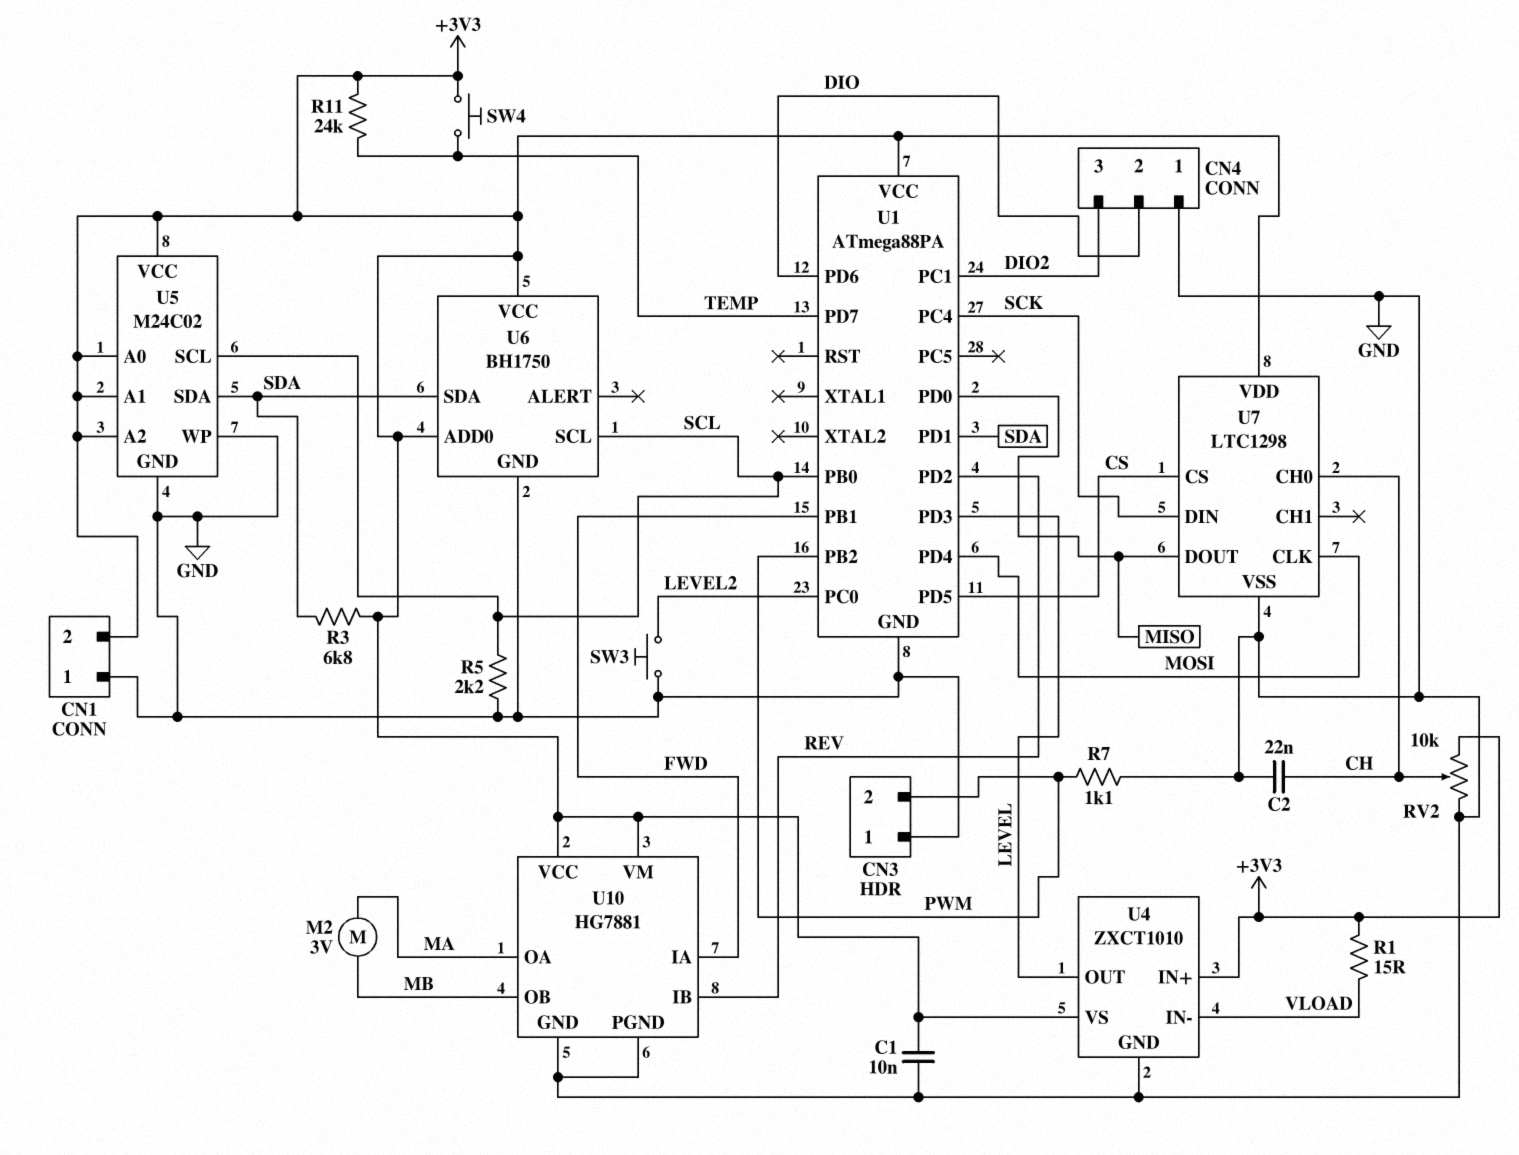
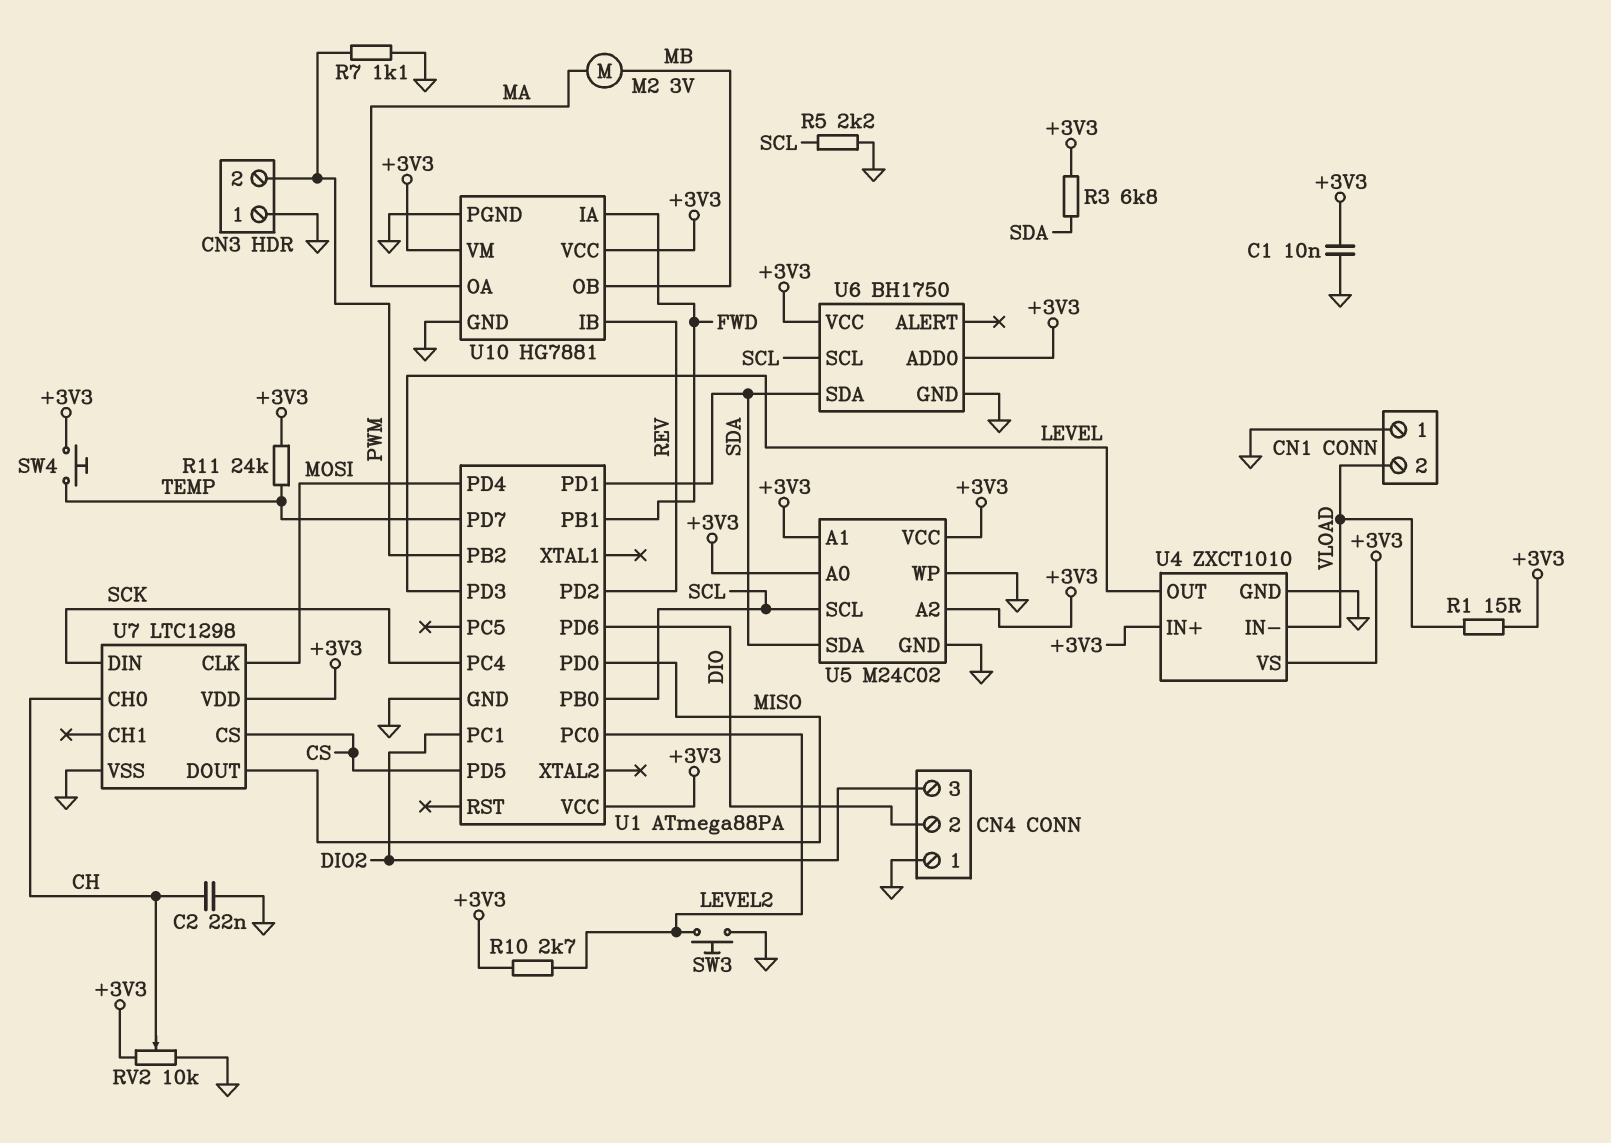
CN1 pin 2: +3V3 -> VLOAD
R10: none -> 2.7k (+3V3, LEVEL2)

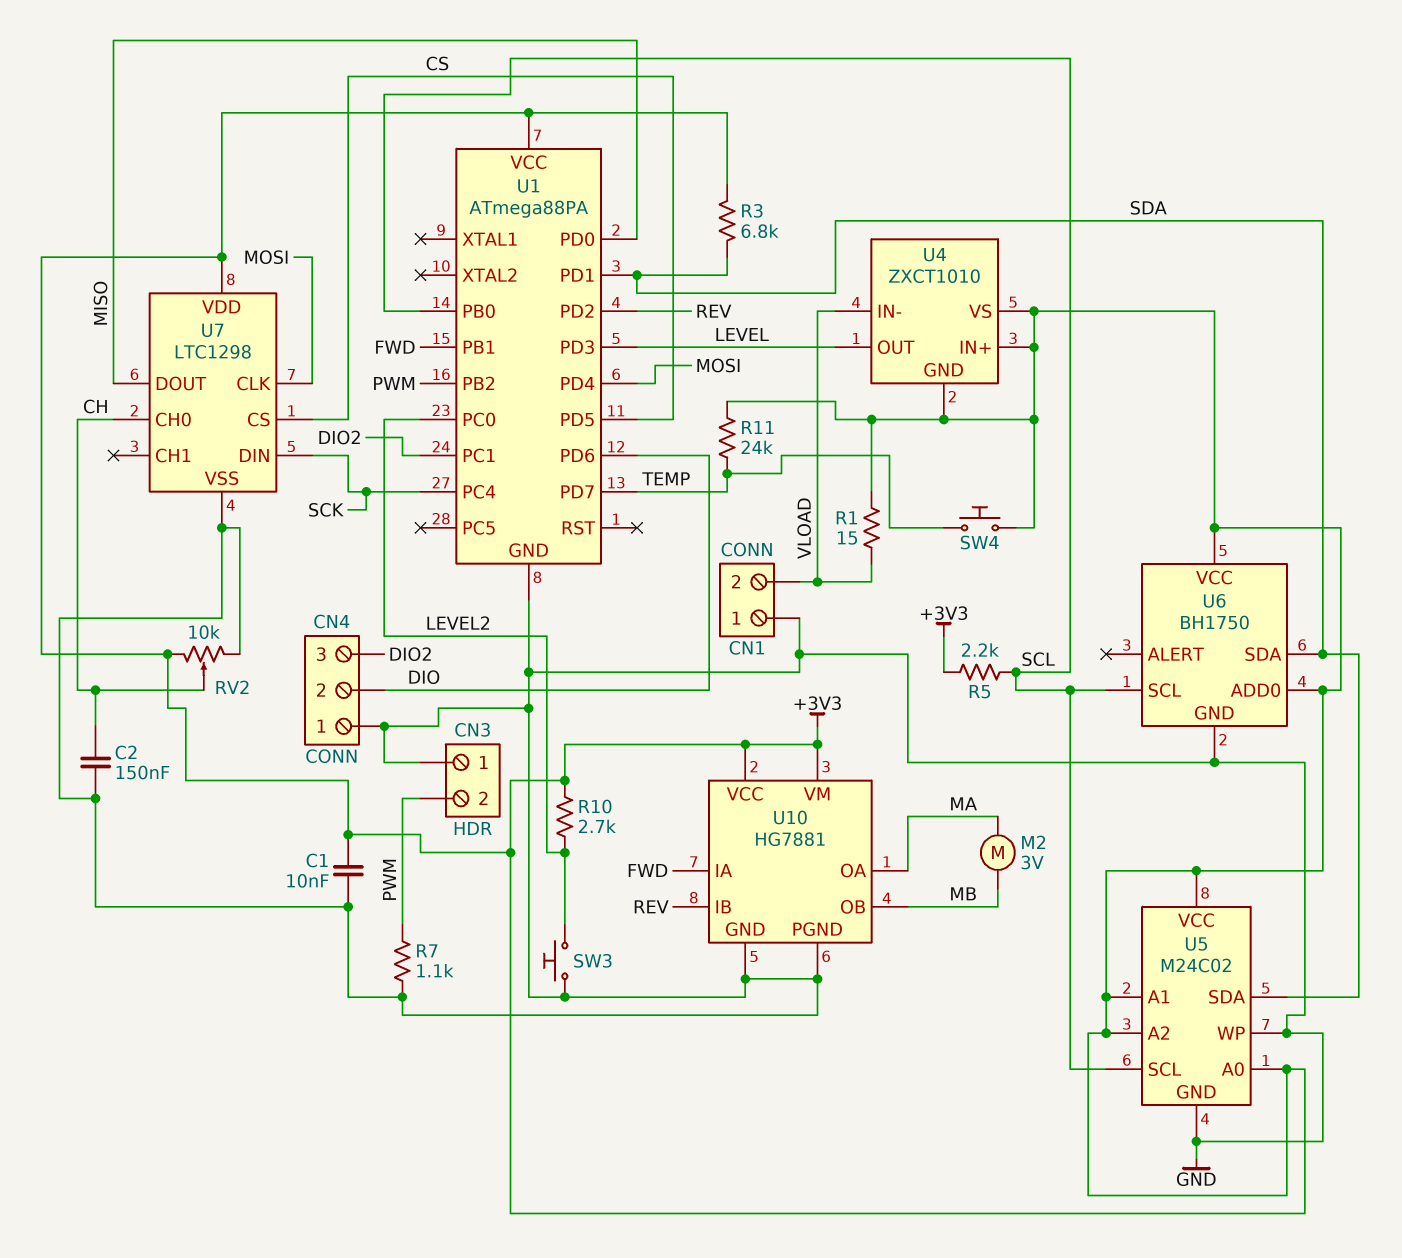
C2: 22nF (CH, GND) -> 150nF (CH, GND)
R5: 2.2k (GND, SCL) -> 2.2k (+3V3, SCL)
U4 pin GND: GND -> +3V3

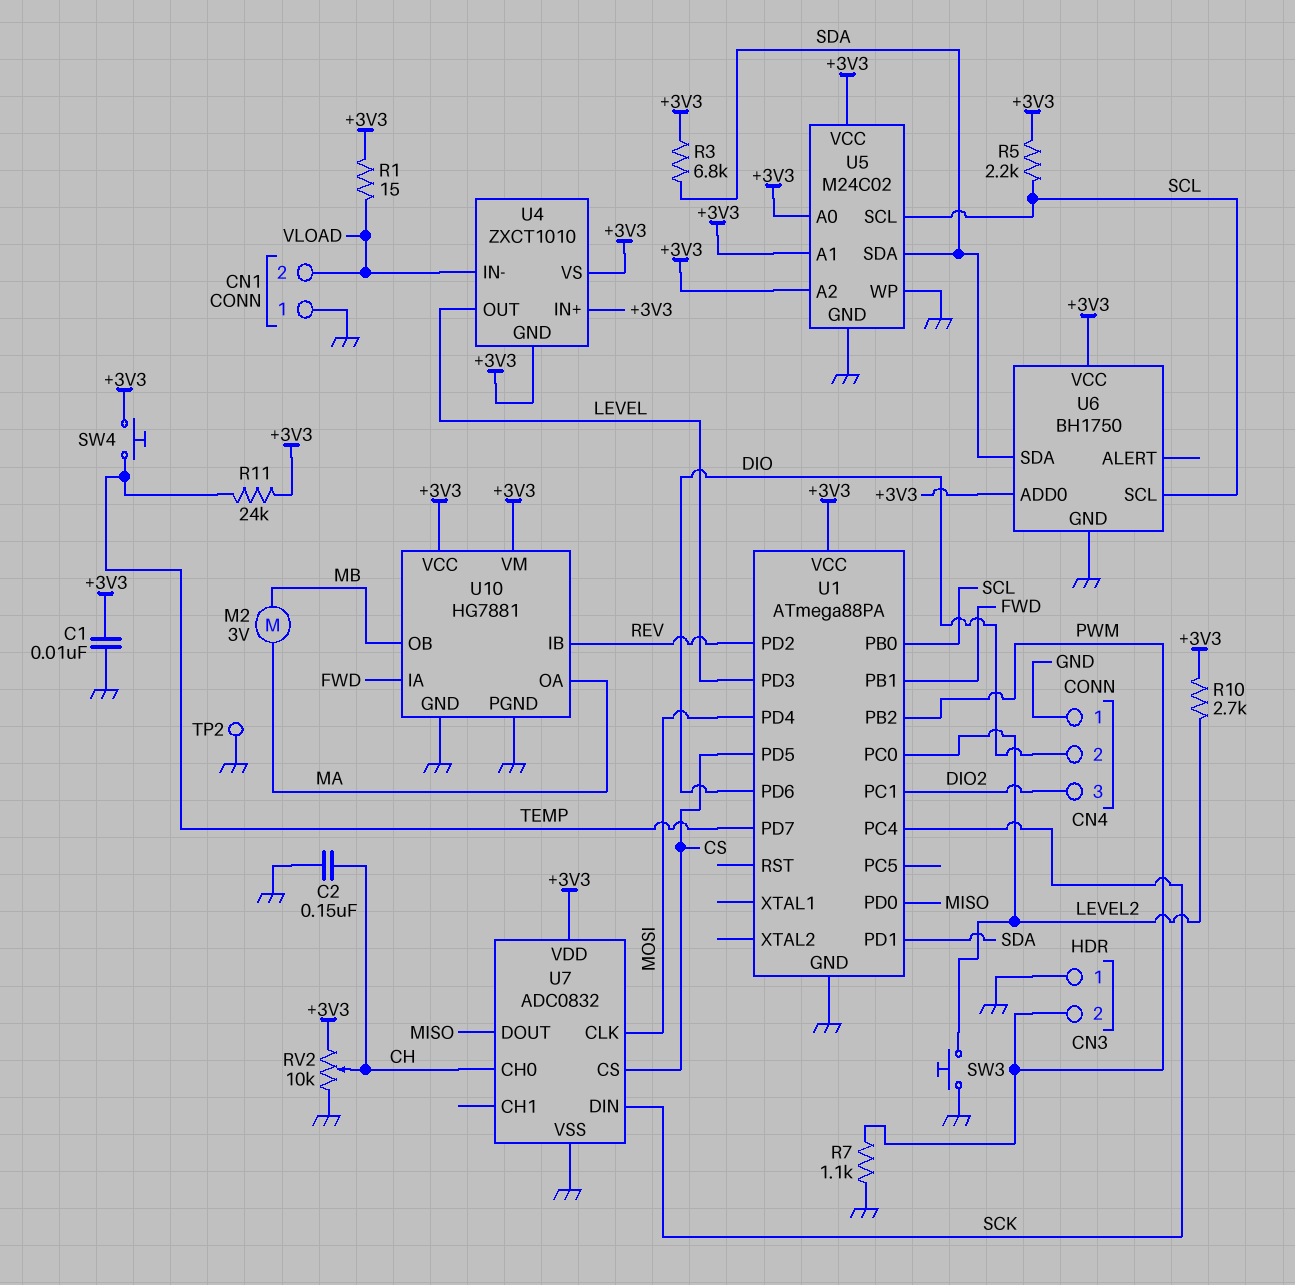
TP2: none -> test point (GND)
U7: LTC1298 -> ADC0832

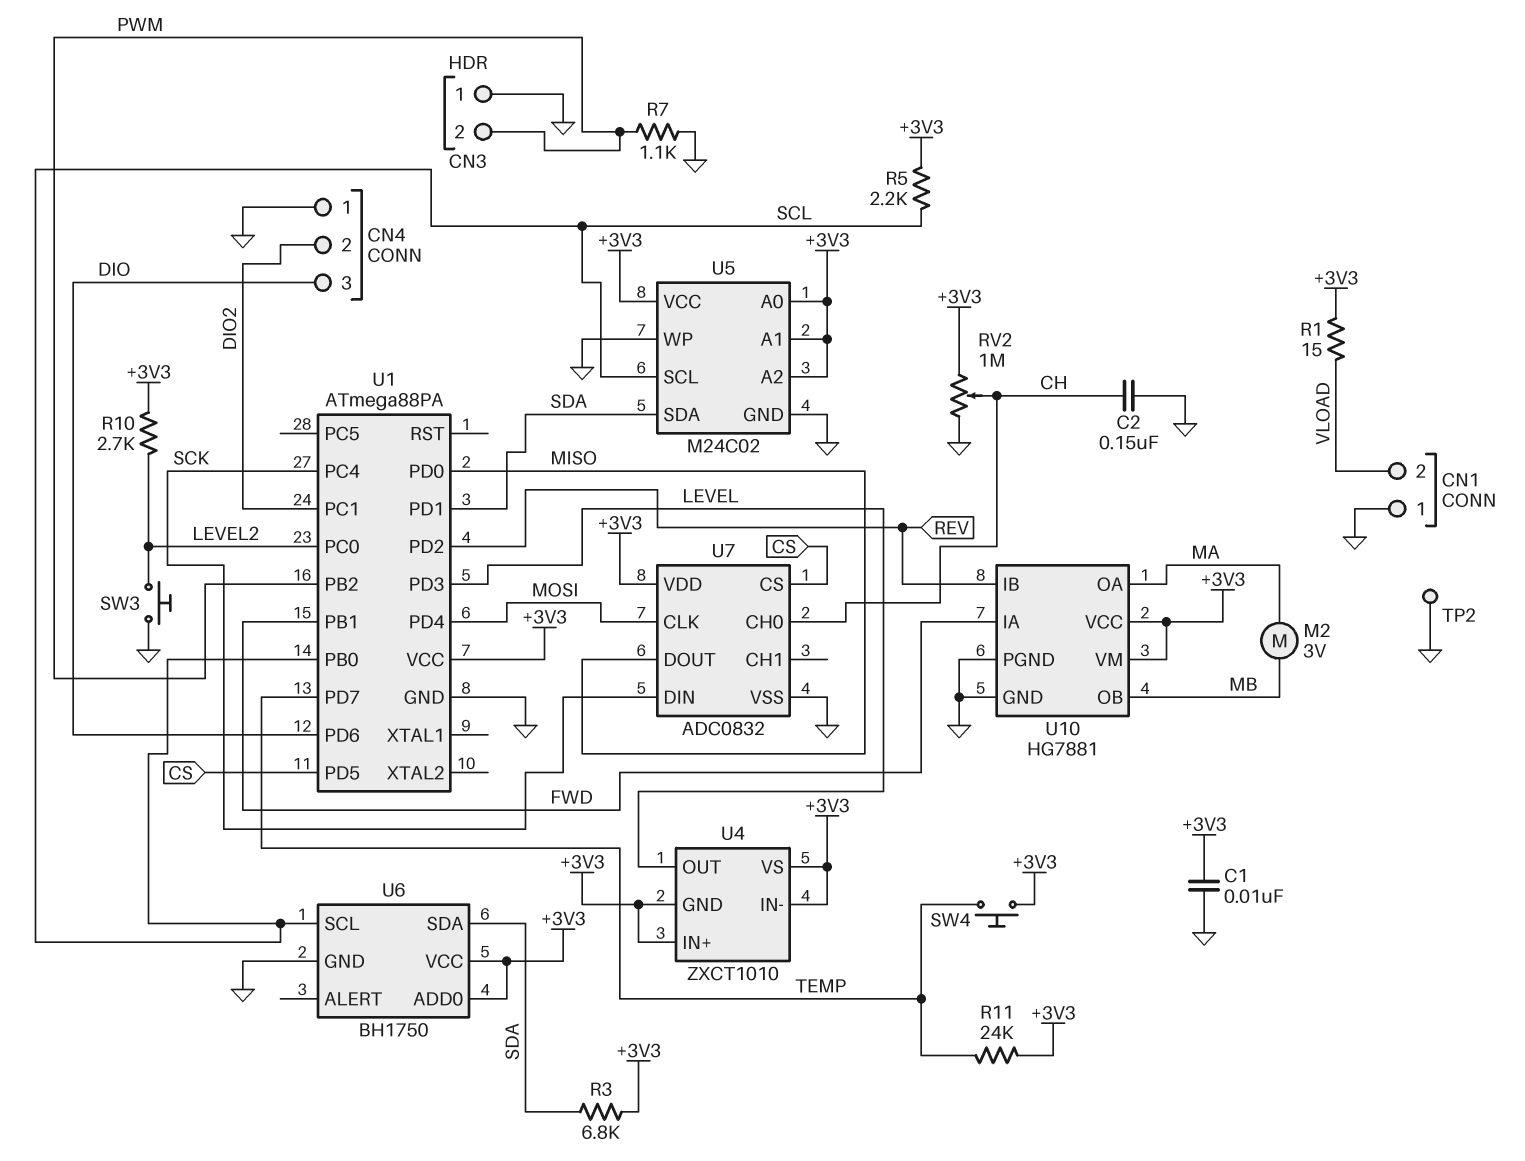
CN4 pin 2: DIO -> DIO2
CN4 pin 3: DIO2 -> DIO
RV2: 10k (+3V3, GND, wiper CH) -> 1M (+3V3, GND, wiper CH)
U4 pin IN-: VLOAD -> +3V3

